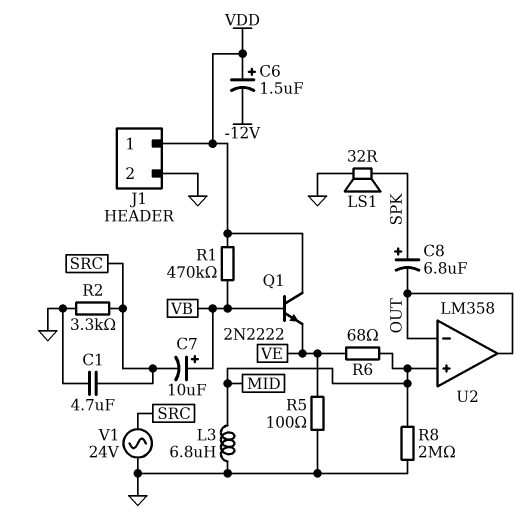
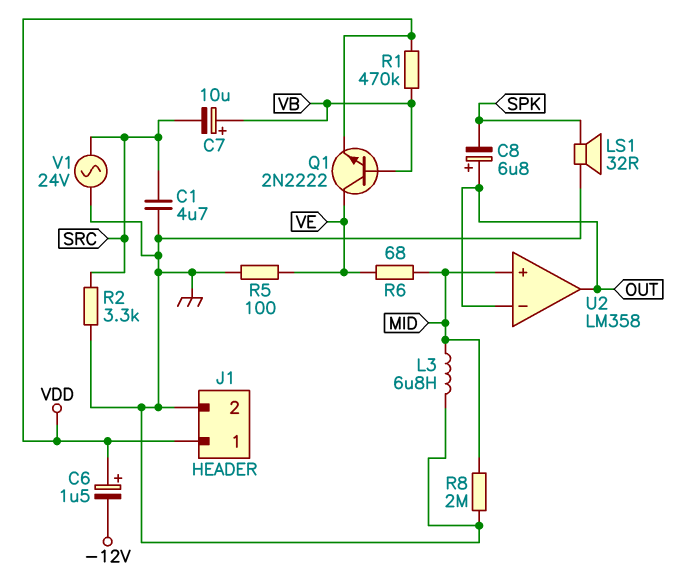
C8: 6.8uF (plus SPK, minus OUT) -> 6.8uF (plus OUT, minus SPK)
Q1: NPN 2N2222 (B VB, C VDD, E VE) -> NPN 2N2222 (B VB, C VE, E VDD)

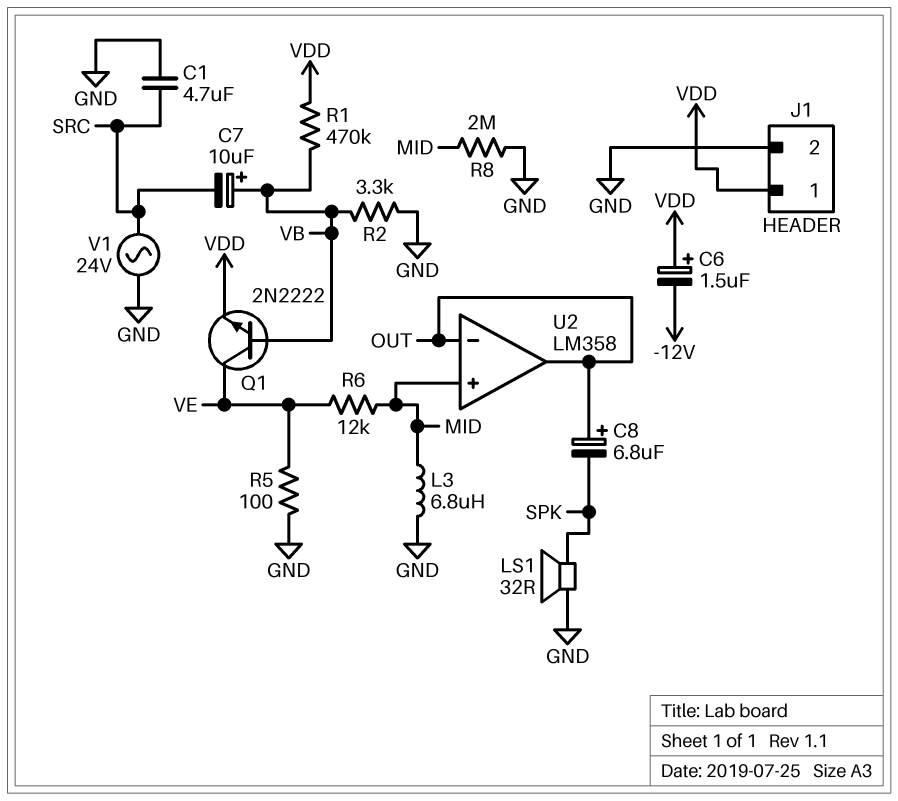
R2: 3.3k (GND, SRC) -> 3.3k (GND, VB)
R6: 68 (MID, VE) -> 12k (MID, VE)

